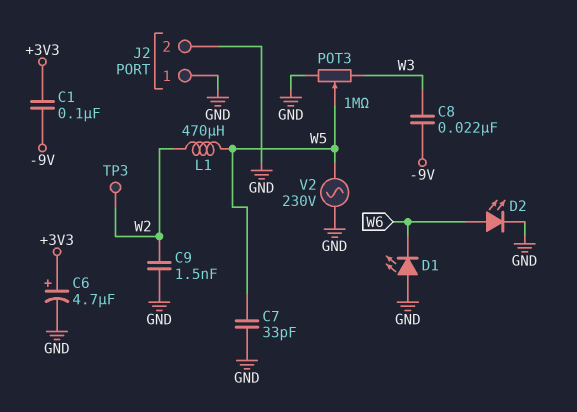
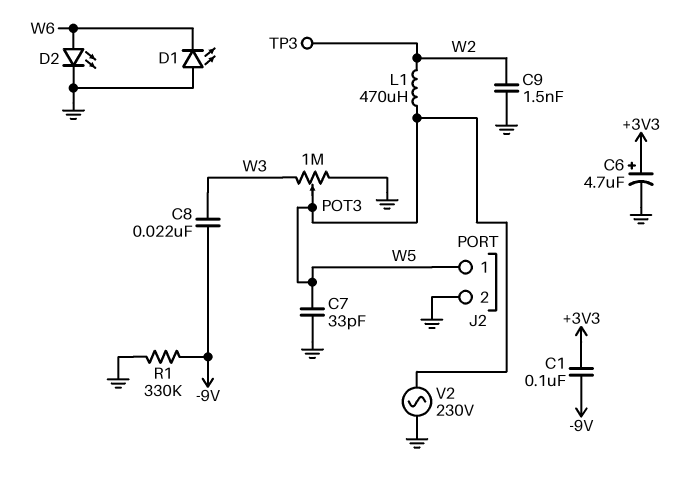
J2 pin 1: GND -> W5
R1: none -> 330k (-9V, GND)

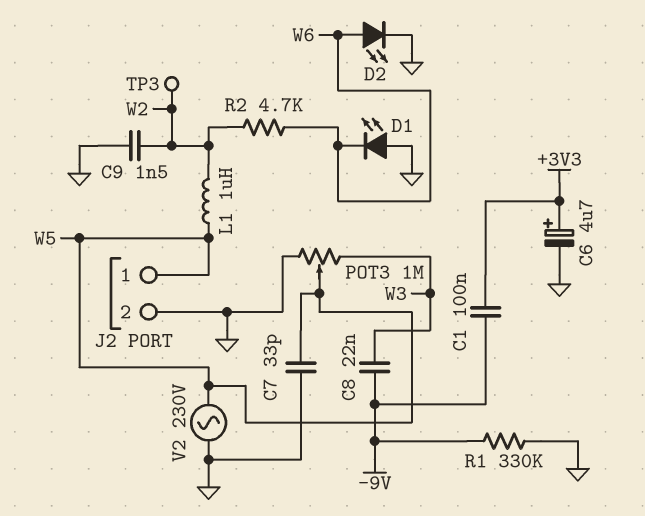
L1: 470uH (W2, W5) -> 1uH (W2, W5)
R2: none -> 4.7k (W2, W6)

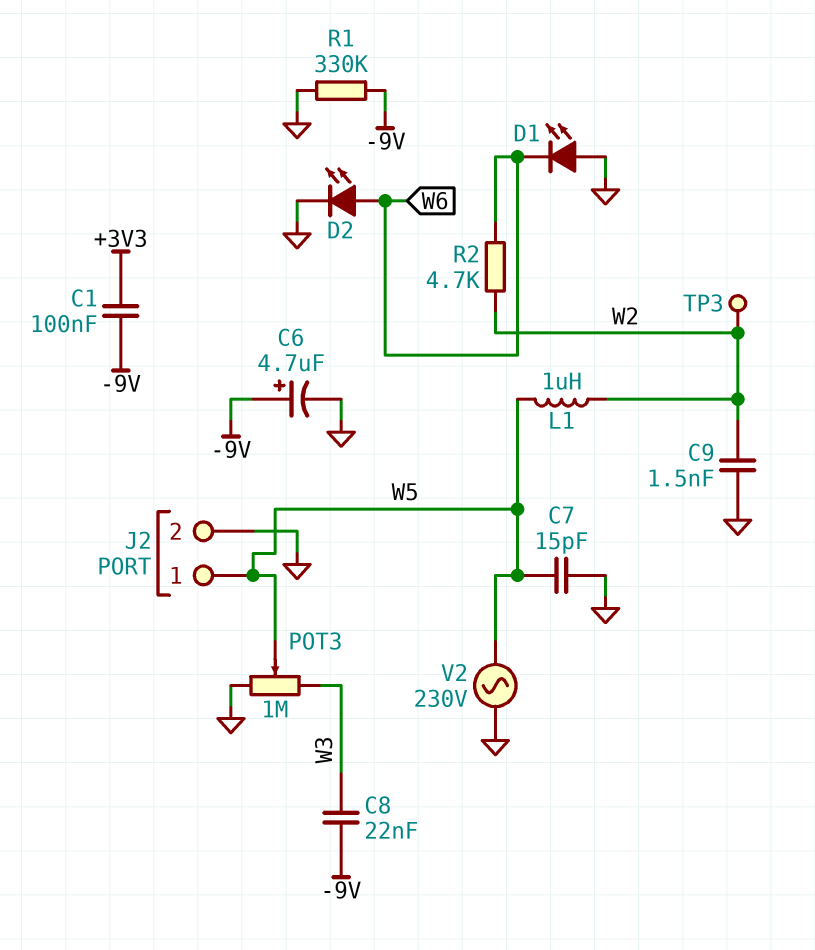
C6: 4.7uF (plus +3V3, minus GND) -> 4.7uF (plus -9V, minus GND)
C7: 33pF (GND, W5) -> 15pF (GND, W5)

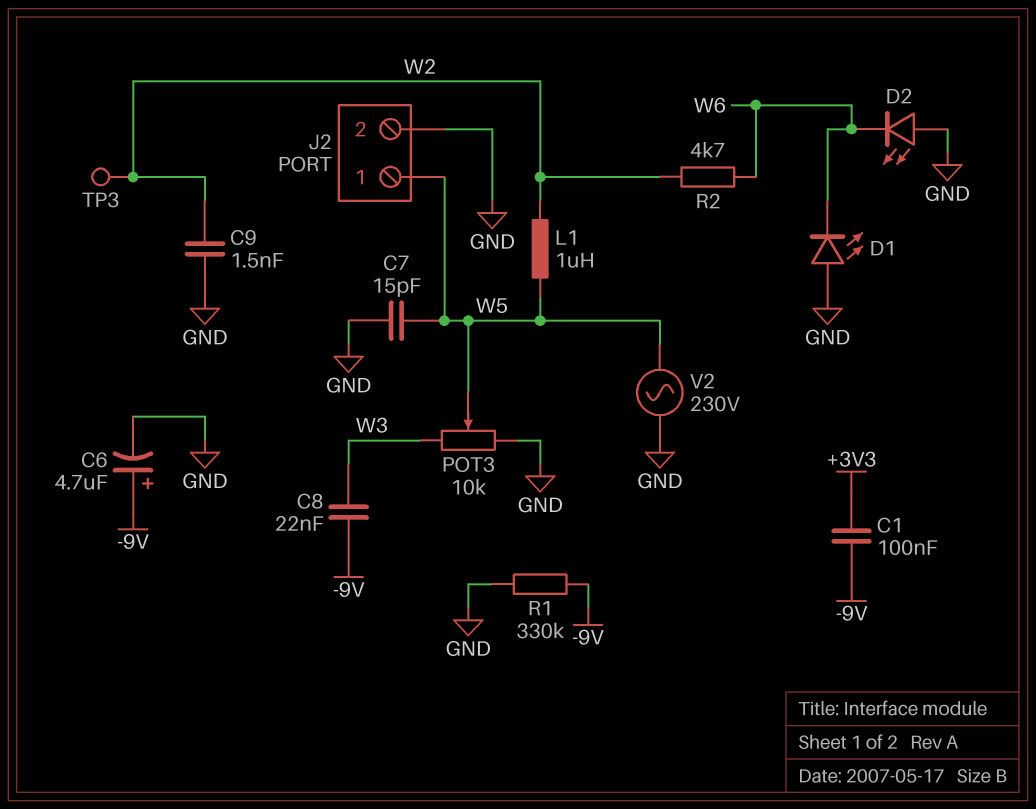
D2: LED (A W6, K GND) -> LED (A GND, K W6)
POT3: 1M (GND, W3, wiper W5) -> 10k (GND, W3, wiper W5)

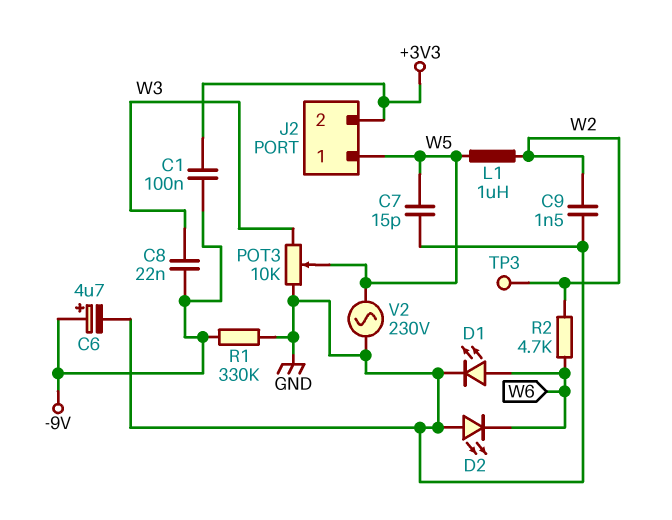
D1: LED (A GND, K W6) -> LED (A W6, K GND)
J2 pin 2: GND -> +3V3

